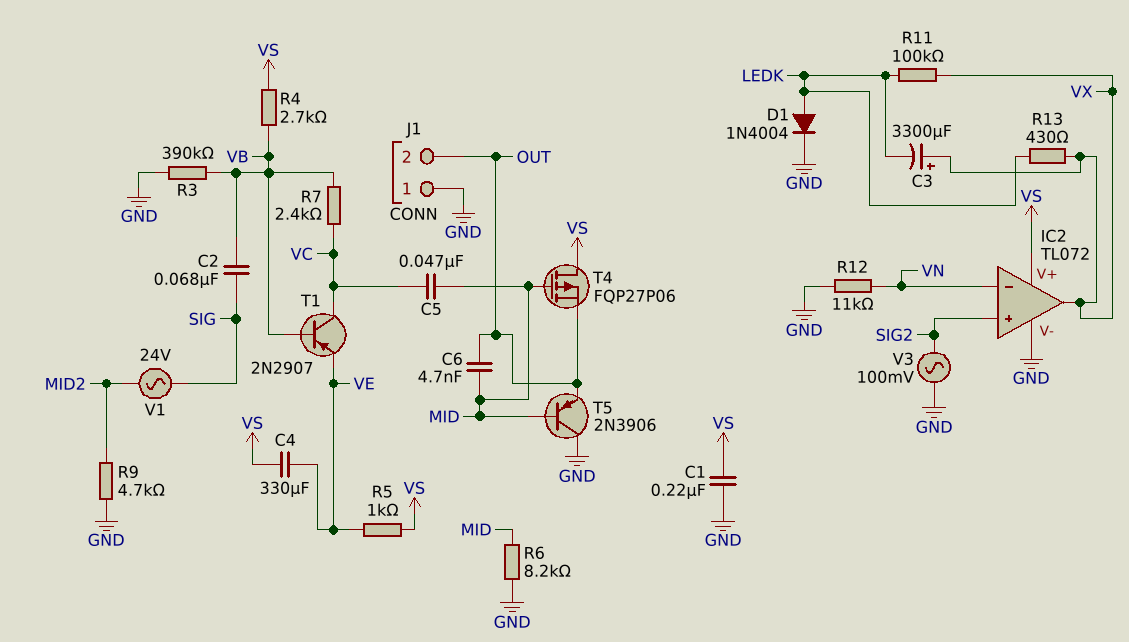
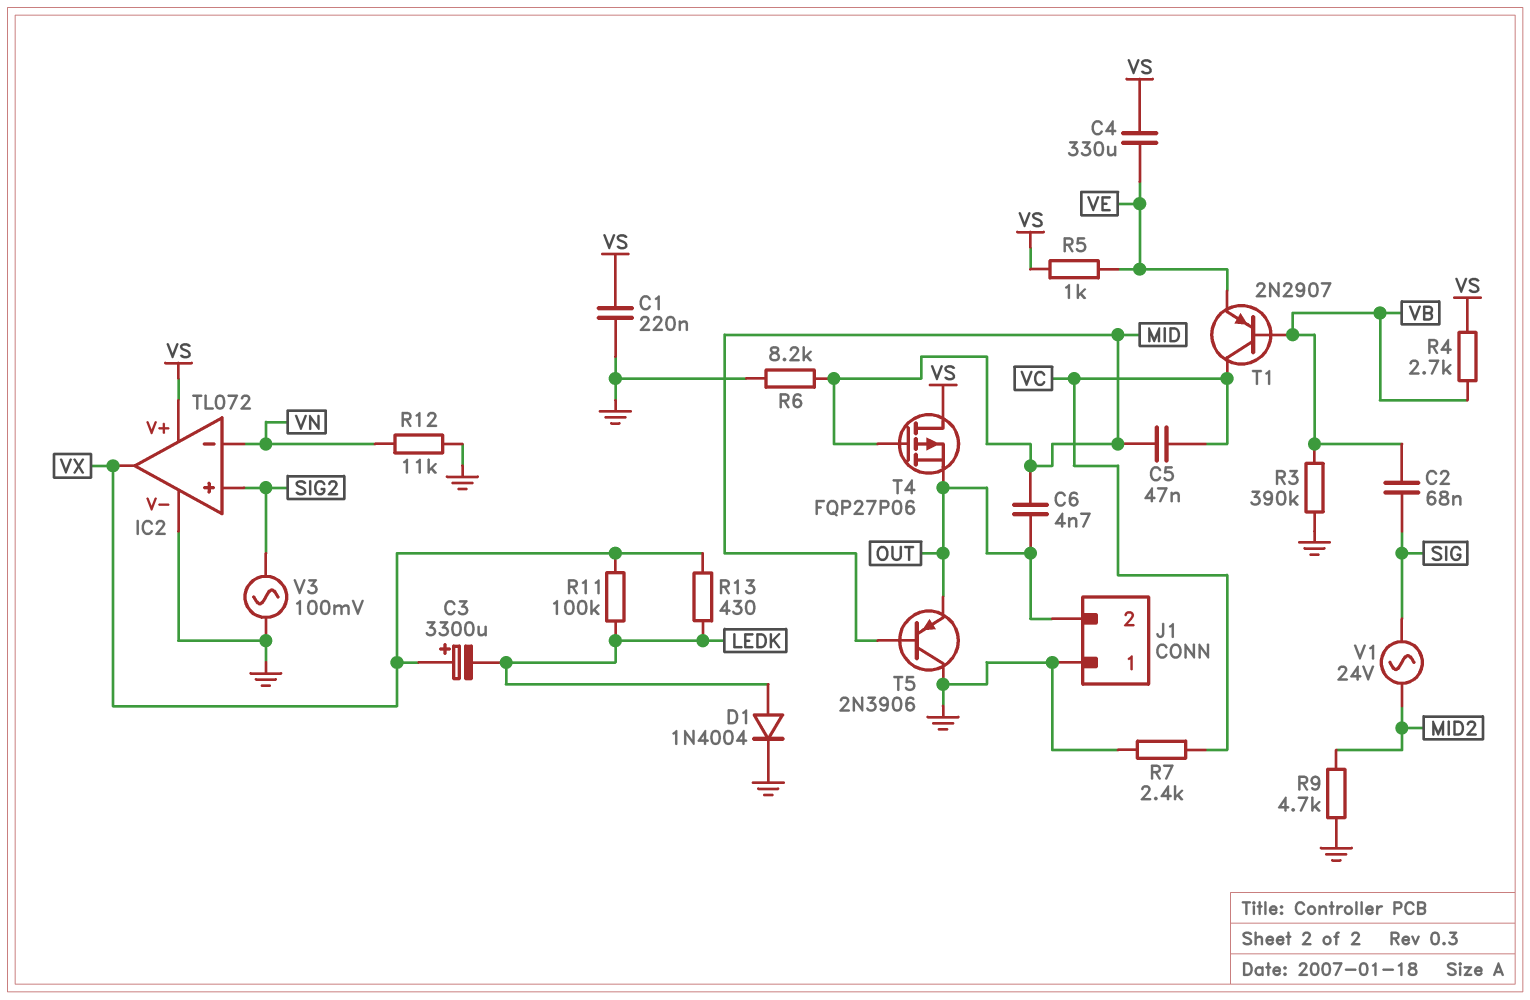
R7: 2.4k (VB, VC) -> 2.4k (GND, VC)

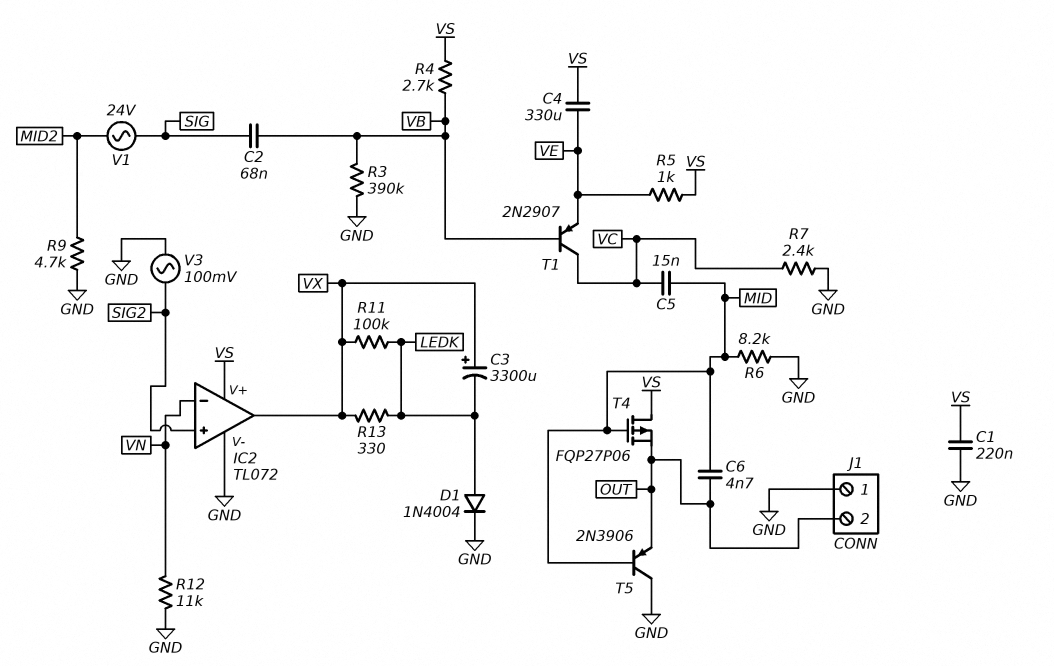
C5: 47nF (MID, VC) -> 15nF (MID, VC)
R13: 430 (LEDK, VX) -> 330 (LEDK, VX)

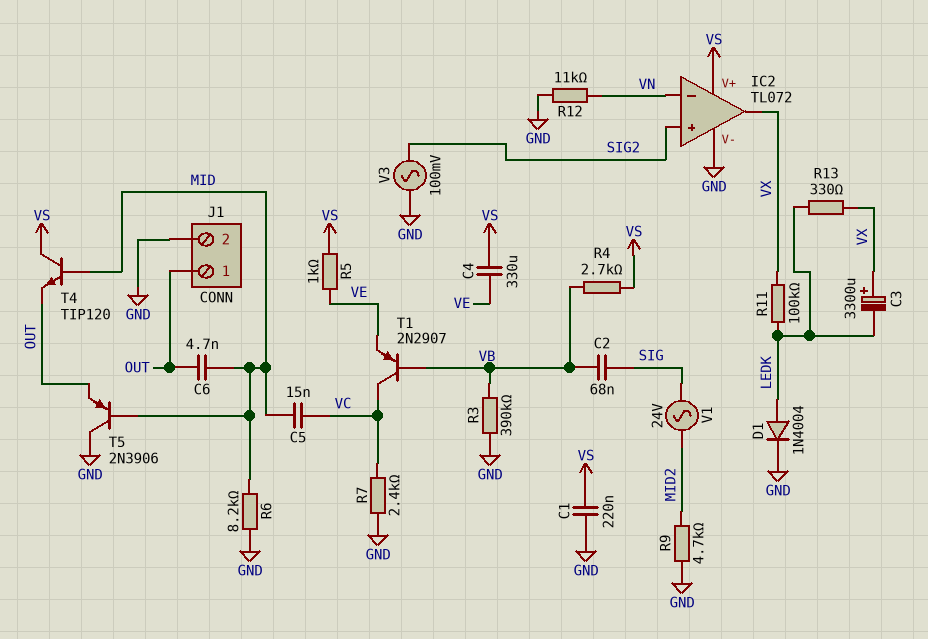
J1 pin 1: GND -> OUT
J1 pin 2: OUT -> GND
T4: PMOS FQP27P06 (G MID, D VS, S OUT) -> NPN TIP120 (B MID, C VS, E OUT)

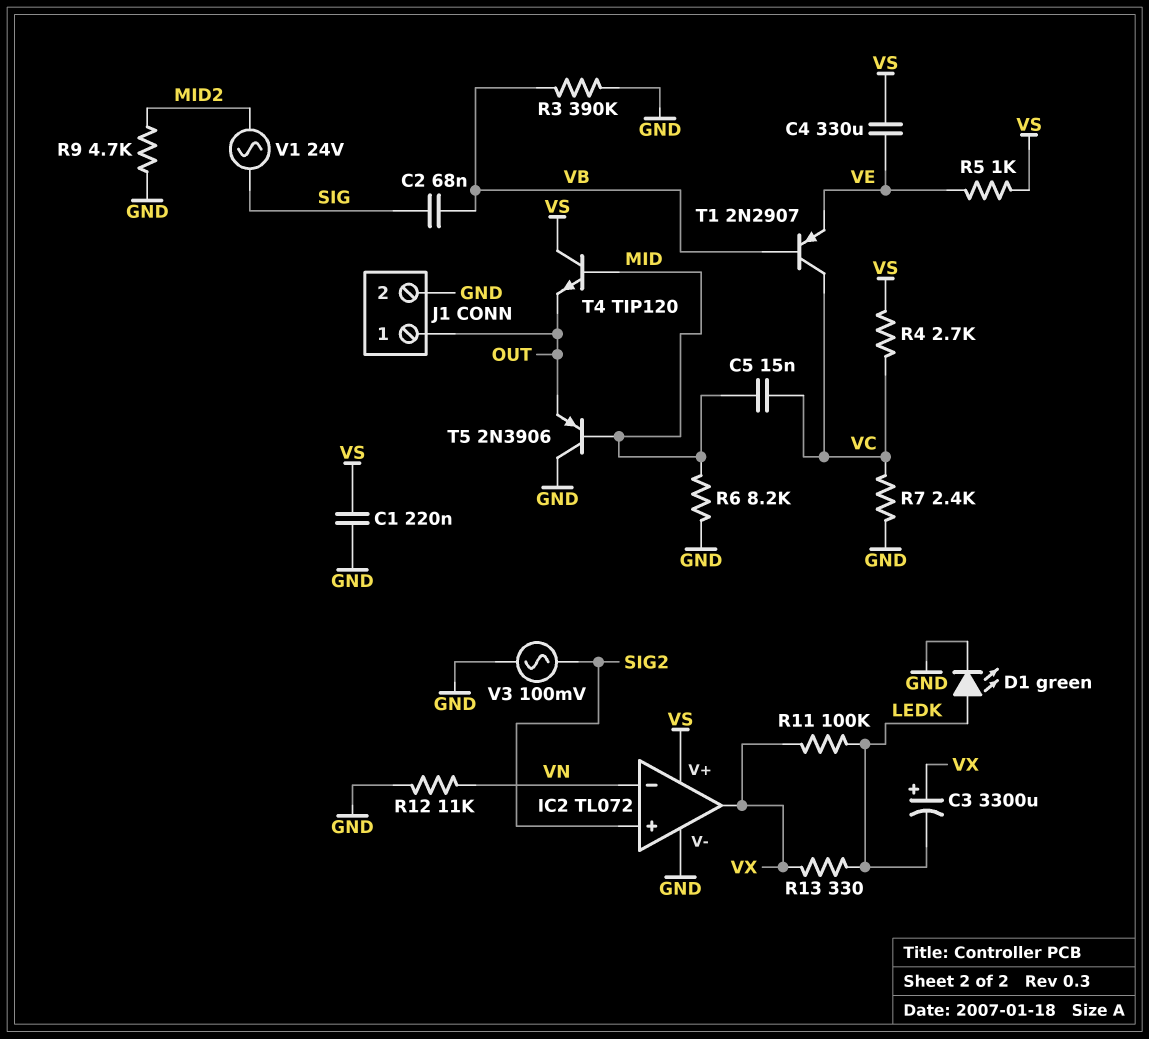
C6: 4.7nF (MID, OUT) -> none
D1: diode 1N4004 (A LEDK, K GND) -> LED green (A LEDK, K GND)
R4: 2.7k (VB, VS) -> 2.7k (VC, VS)

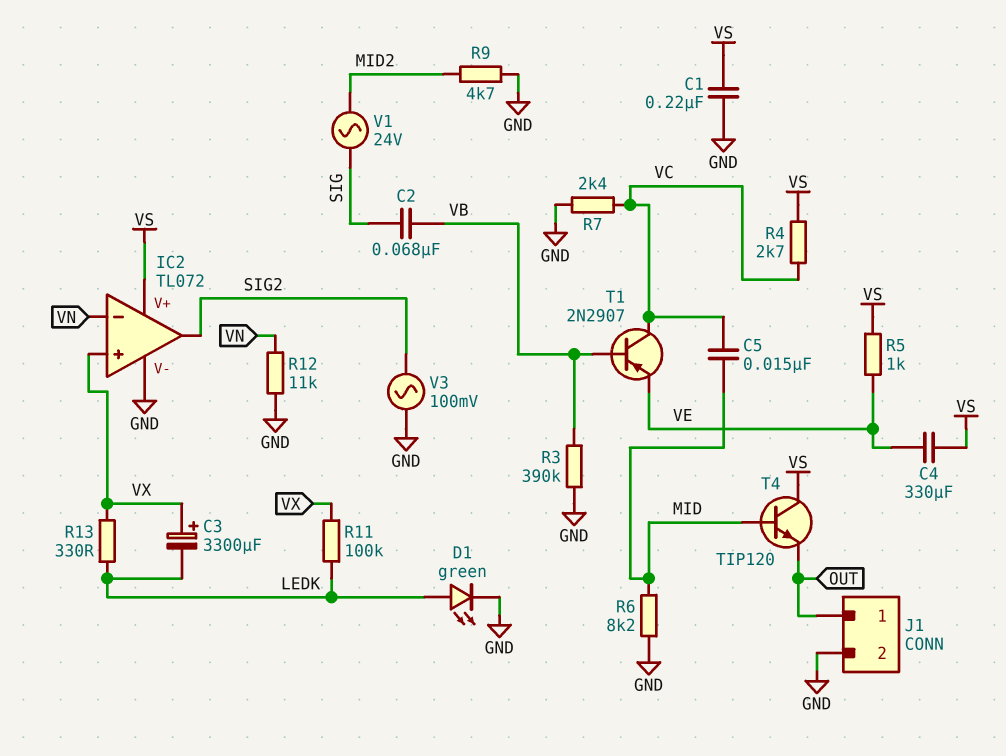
IC2 pin in+: SIG2 -> VX
IC2 pin out: VX -> SIG2
T5: PNP 2N3906 (B MID, C GND, E OUT) -> none

